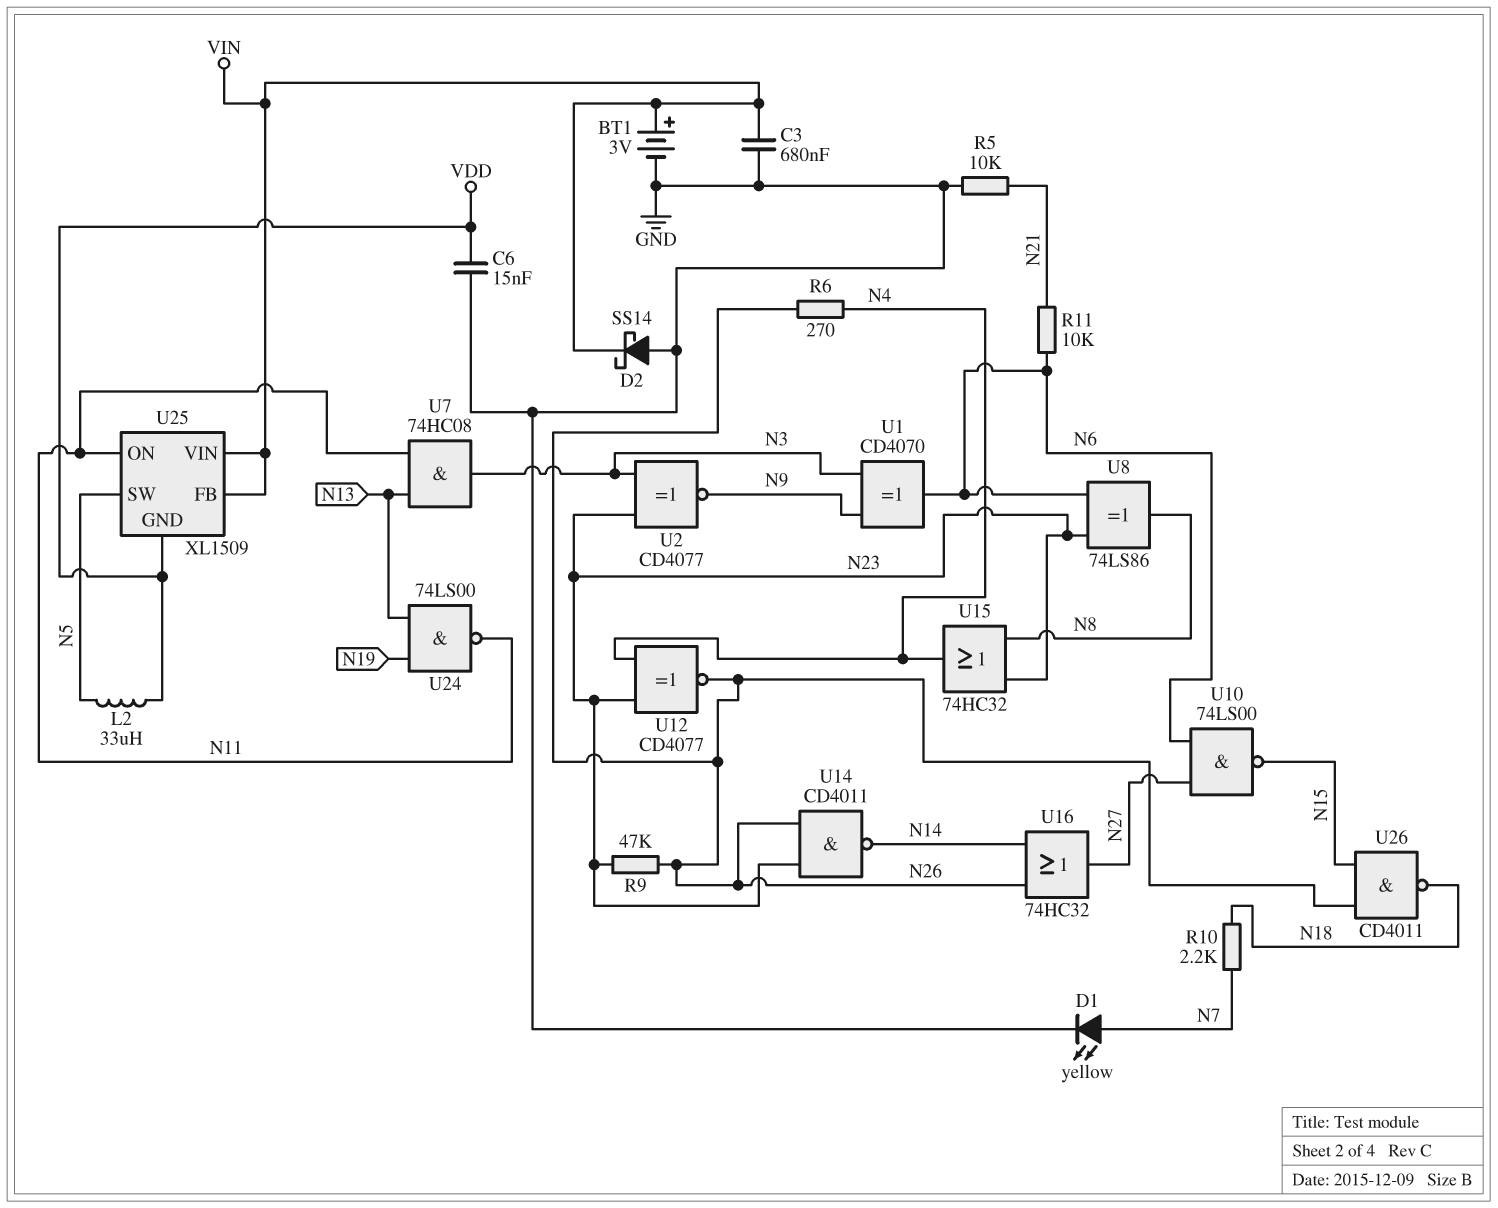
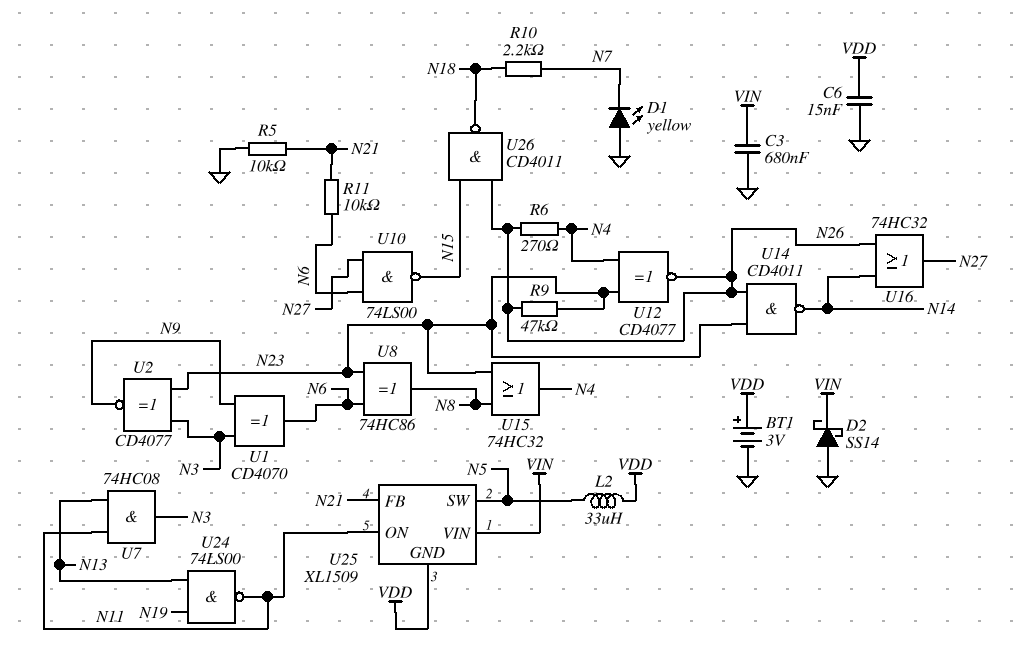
BT1: 3V (plus VIN, minus GND) -> 3V (plus VDD, minus GND)
D1: LED yellow (A N7, K GND) -> LED yellow (A GND, K N7)
U8: XOR 74LS86 (in N6, in N23, out N8) -> XOR 74HC86 (in N6, in N23, out N8)
U25 pin FB: VIN -> N21

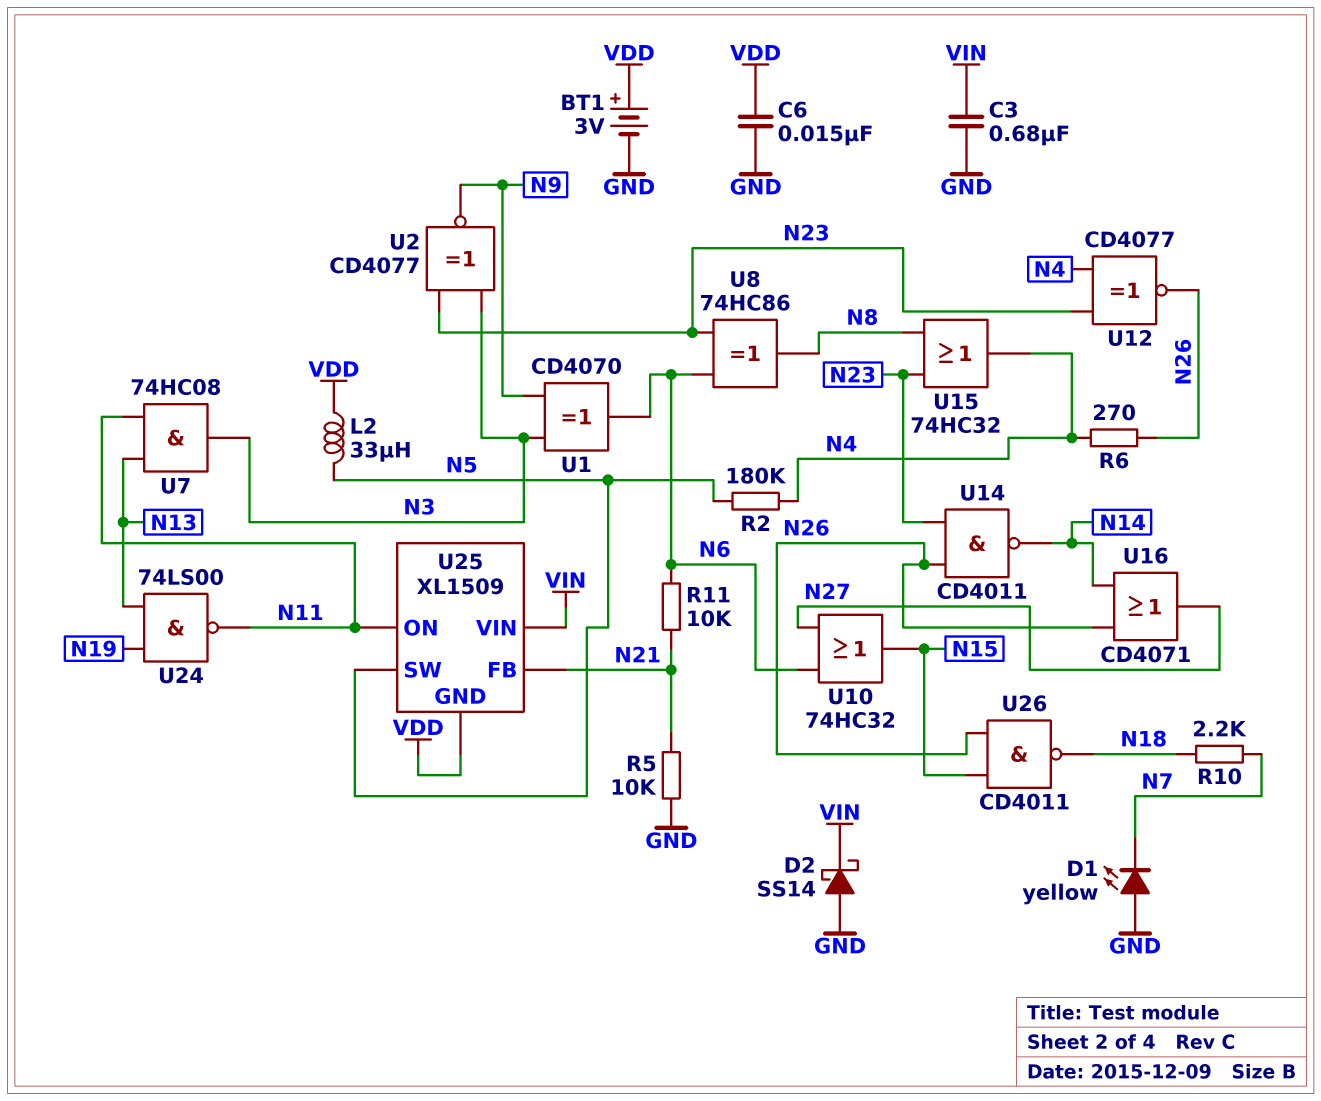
R2: none -> 180k (N4, N5)
R9: 47k (N23, N26) -> none
U10: NAND 74LS00 (in N6, in N27, out N15) -> OR 74HC32 (in N6, in N27, out N15)
U16: OR 74HC32 (in N14, in N26, out N27) -> OR CD4071 (in N14, in N26, out N27)

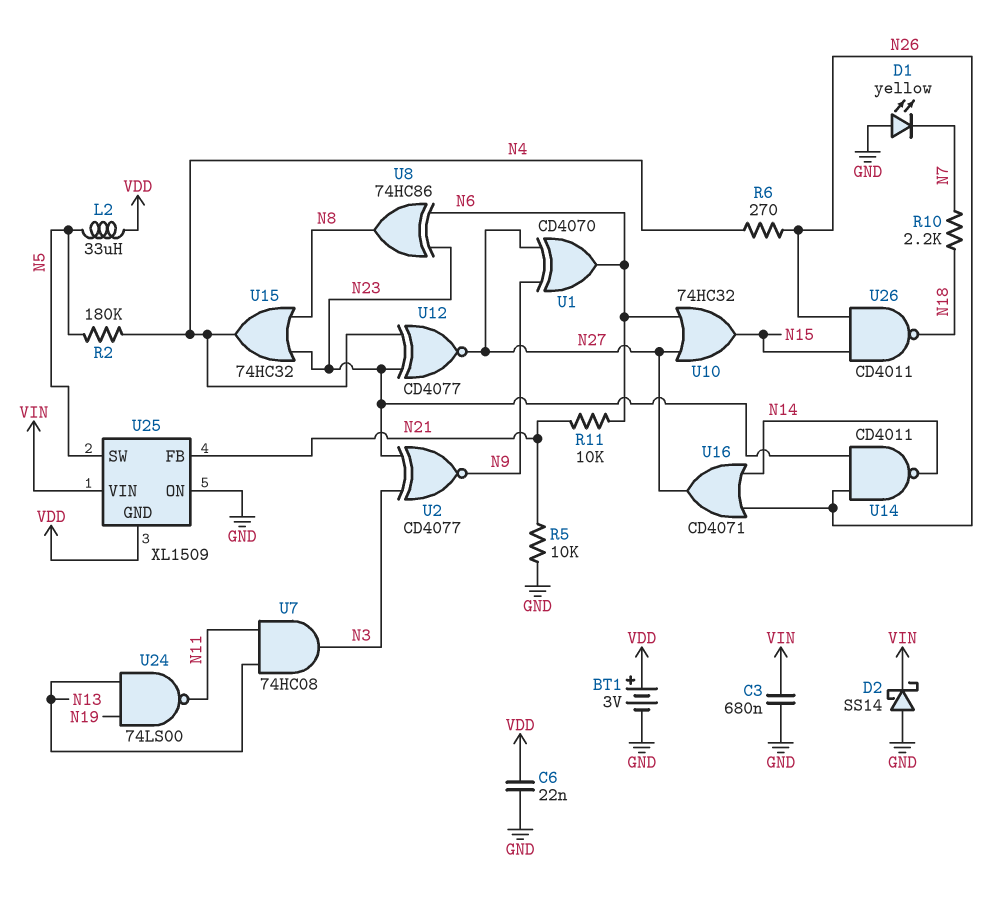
C6: 15nF (GND, VDD) -> 22nF (GND, VDD)
U1: XOR CD4070 (in N3, in N9, out N6) -> XOR CD4070 (in N9, in N27, out N6)
U12: XNOR CD4077 (in N4, in N23, out N26) -> XNOR CD4077 (in N4, in N23, out N27)
U25 pin ON: N11 -> GND

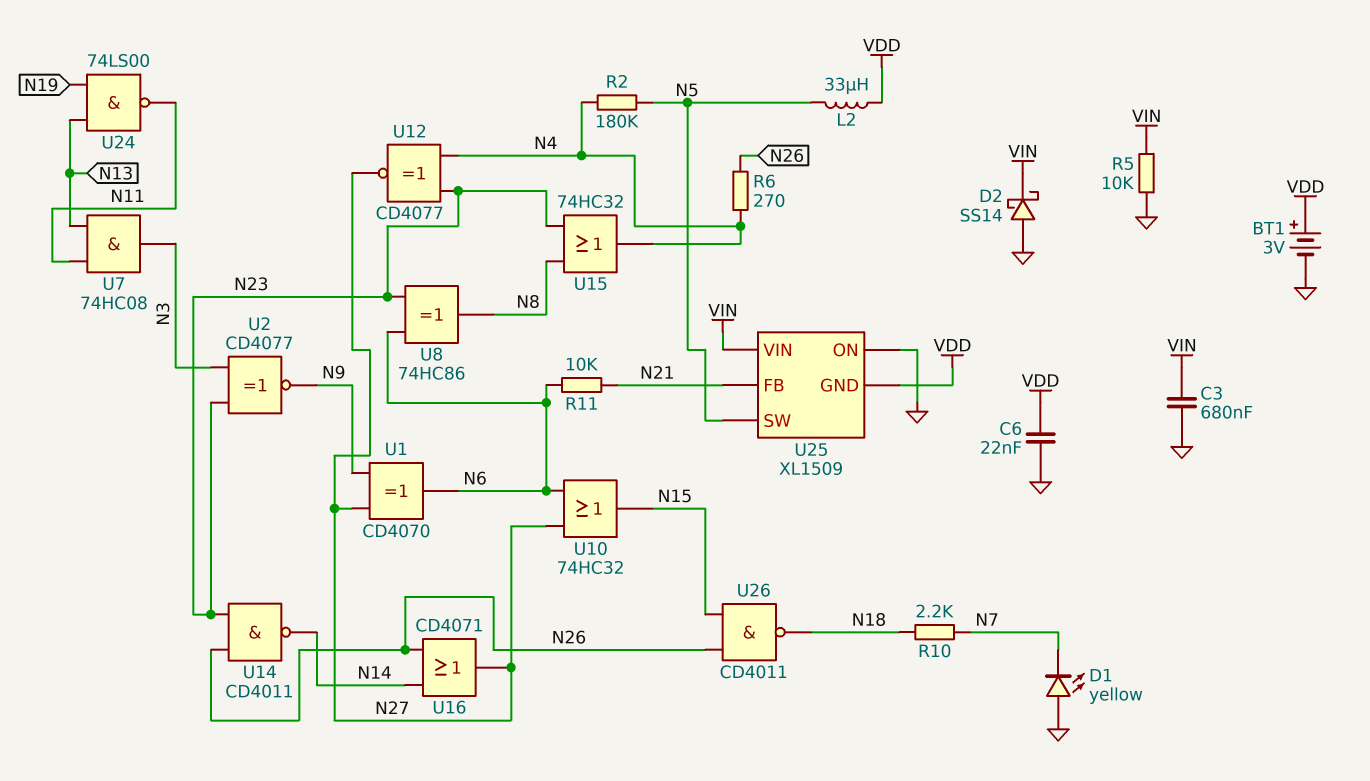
R5: 10k (GND, N21) -> 10k (GND, VIN)

